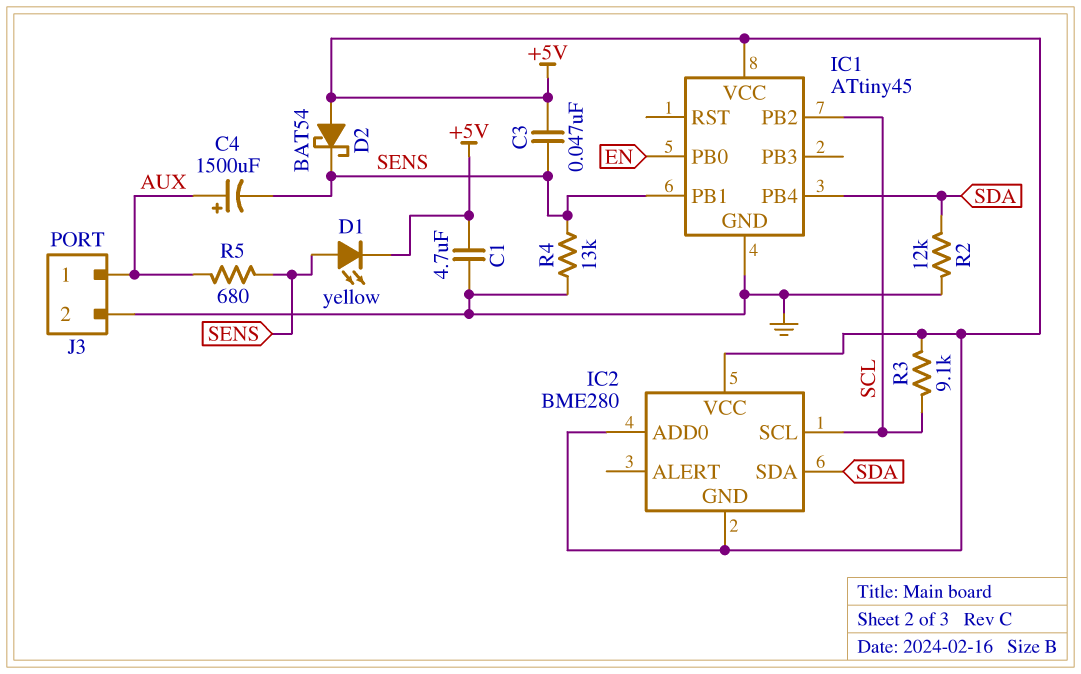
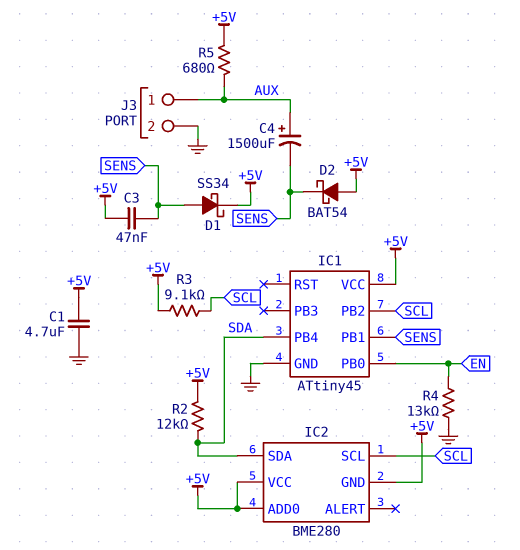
D1: LED yellow (A SENS, K +5V) -> schottky SS34 (A SENS, K +5V)
R2: 12k (GND, SDA) -> 12k (+5V, SDA)
R4: 13k (GND, SENS) -> 13k (EN, GND)
R5: 680 (AUX, SENS) -> 680 (+5V, AUX)

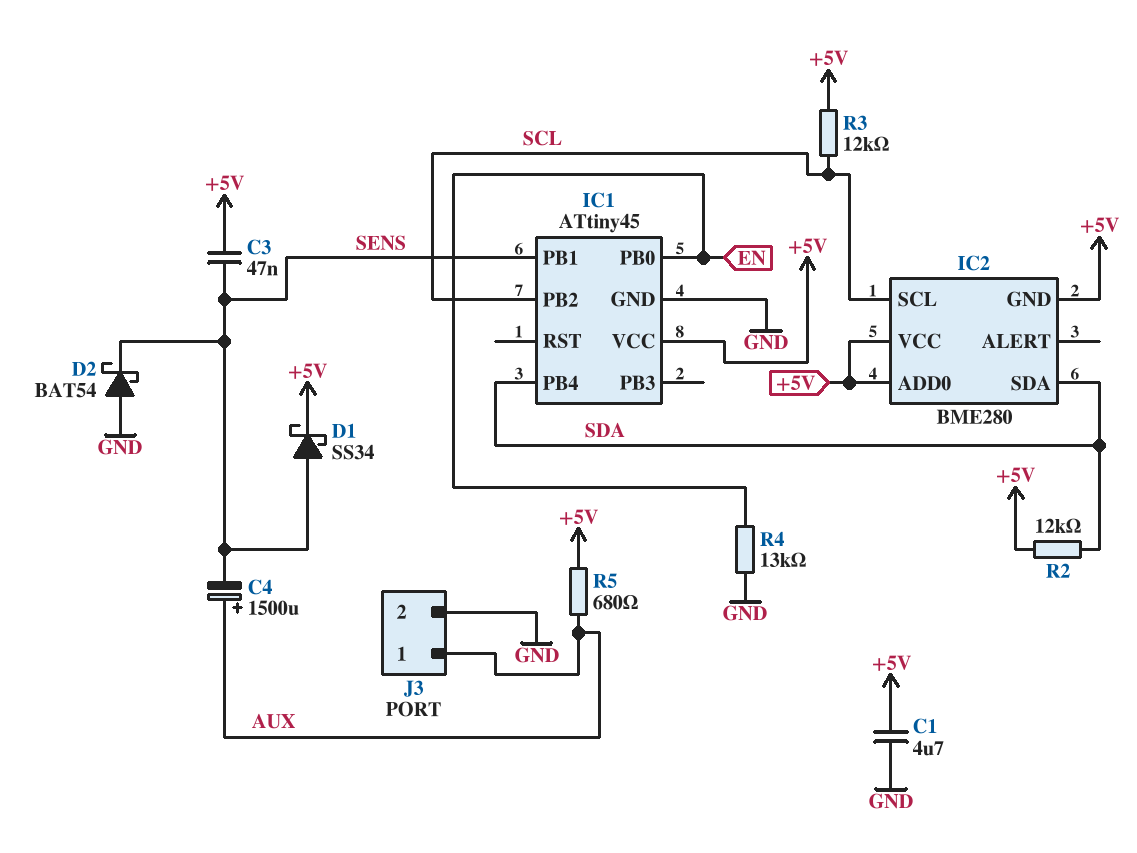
D2: schottky BAT54 (A +5V, K SENS) -> schottky BAT54 (A GND, K SENS)
R3: 9.1k (+5V, SCL) -> 12k (+5V, SCL)

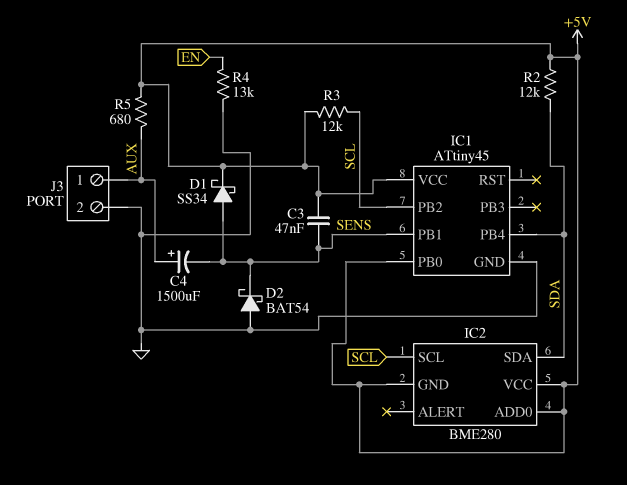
C1: 4.7uF (+5V, GND) -> none
IC1 pin PB0: EN -> +5V

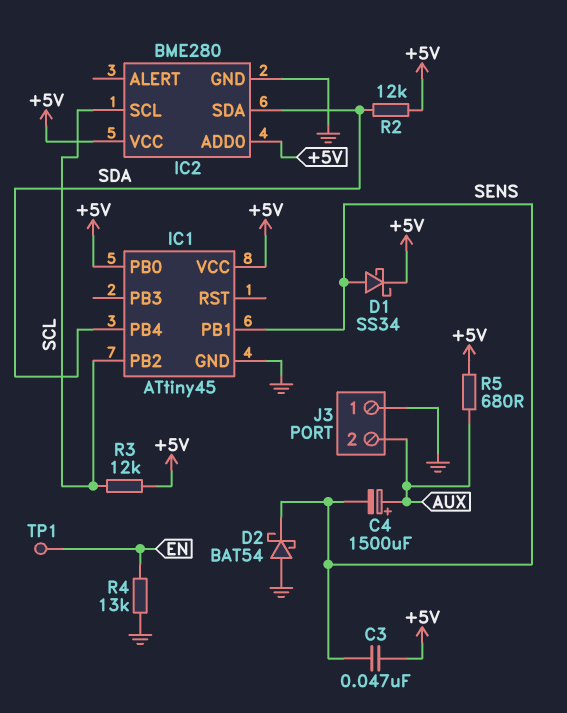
IC2 pin GND: +5V -> GND
J3 pin 1: AUX -> GND
J3 pin 2: GND -> AUX
TP1: none -> test point (EN)

